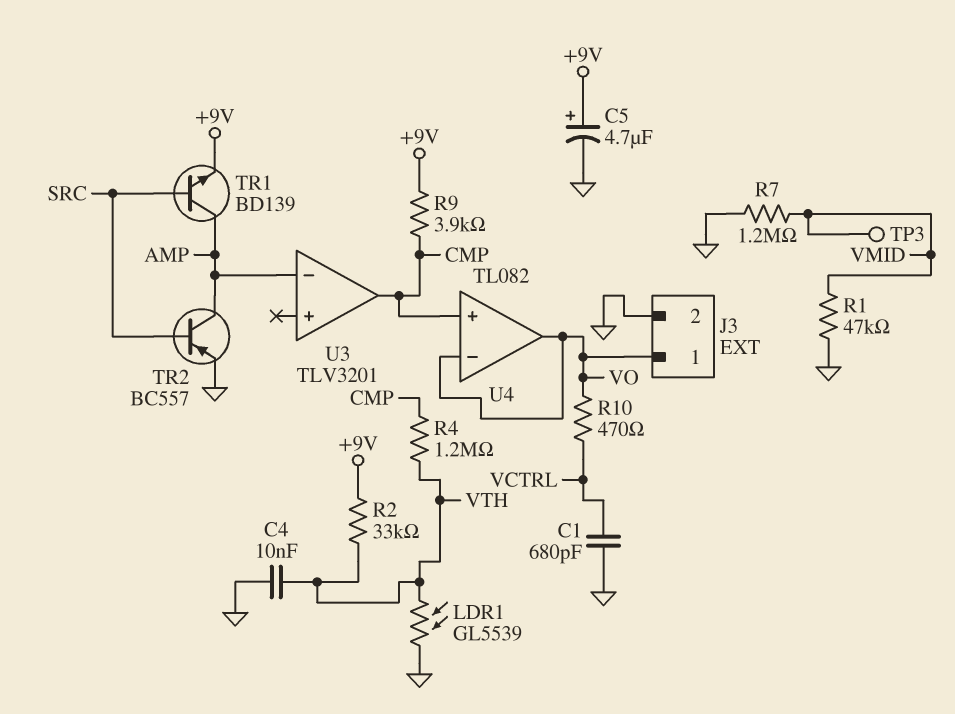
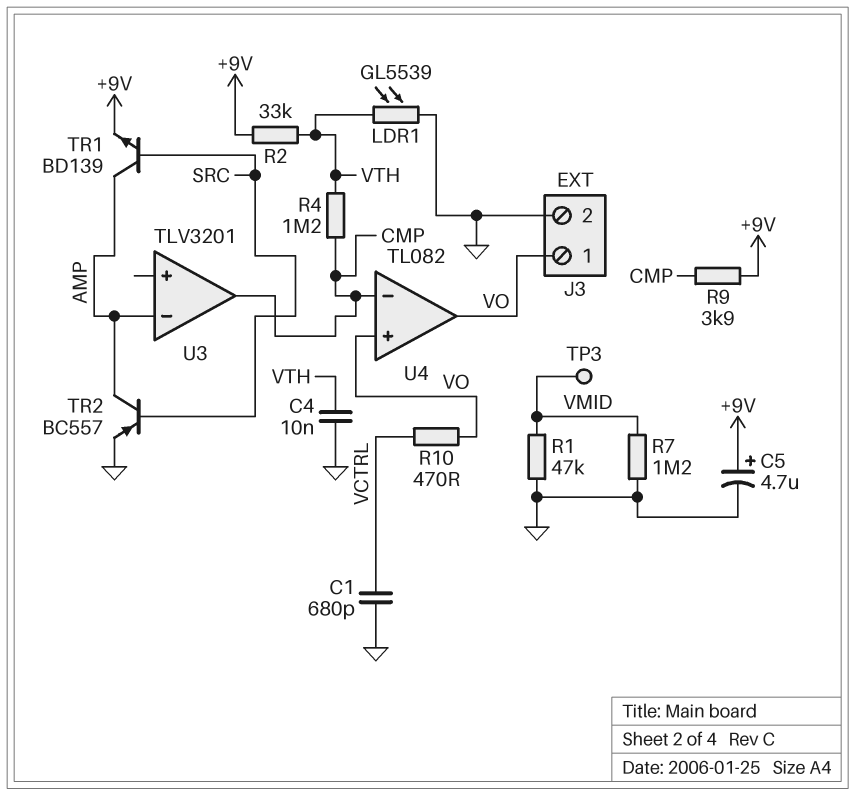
U4 pin in+: CMP -> VO
U4 pin in-: VO -> CMP

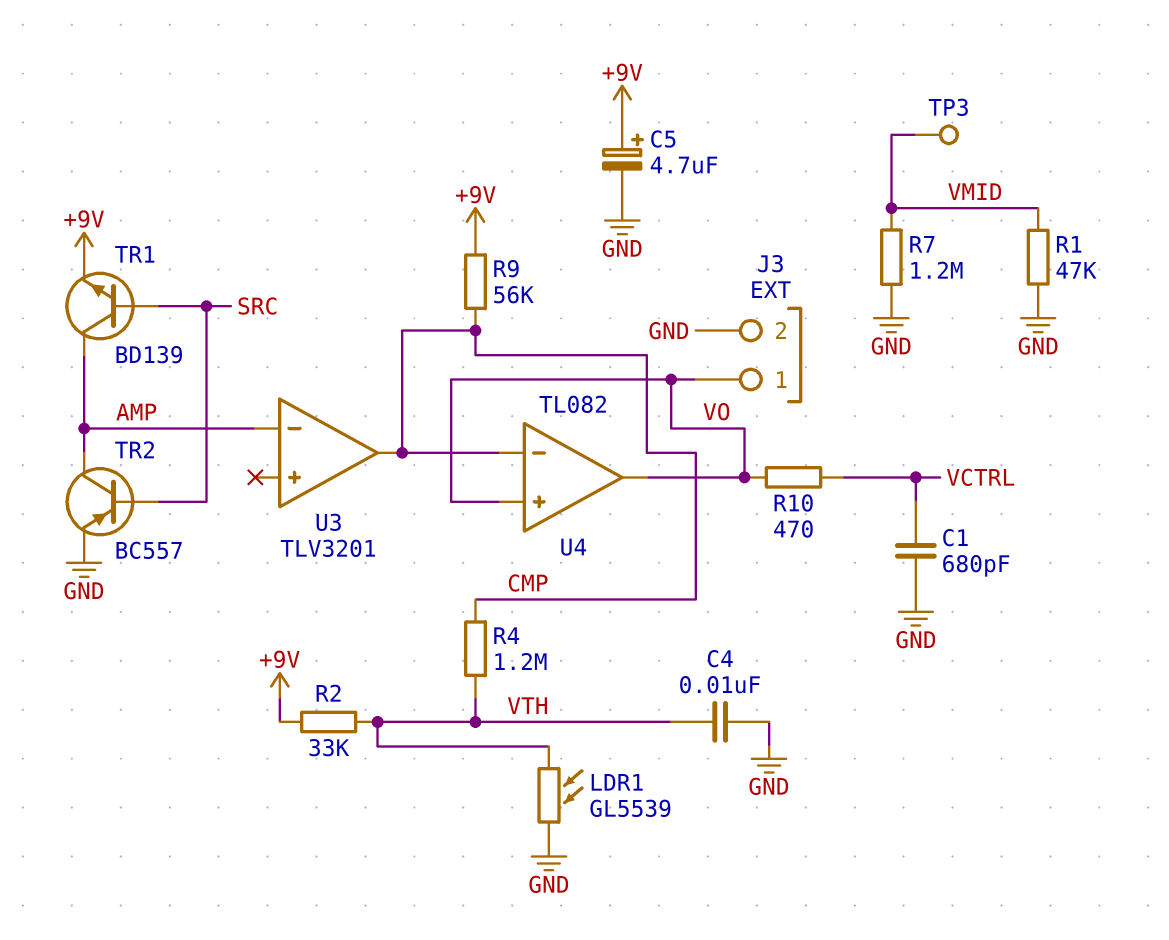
R9: 3.9k (+9V, CMP) -> 56k (+9V, CMP)

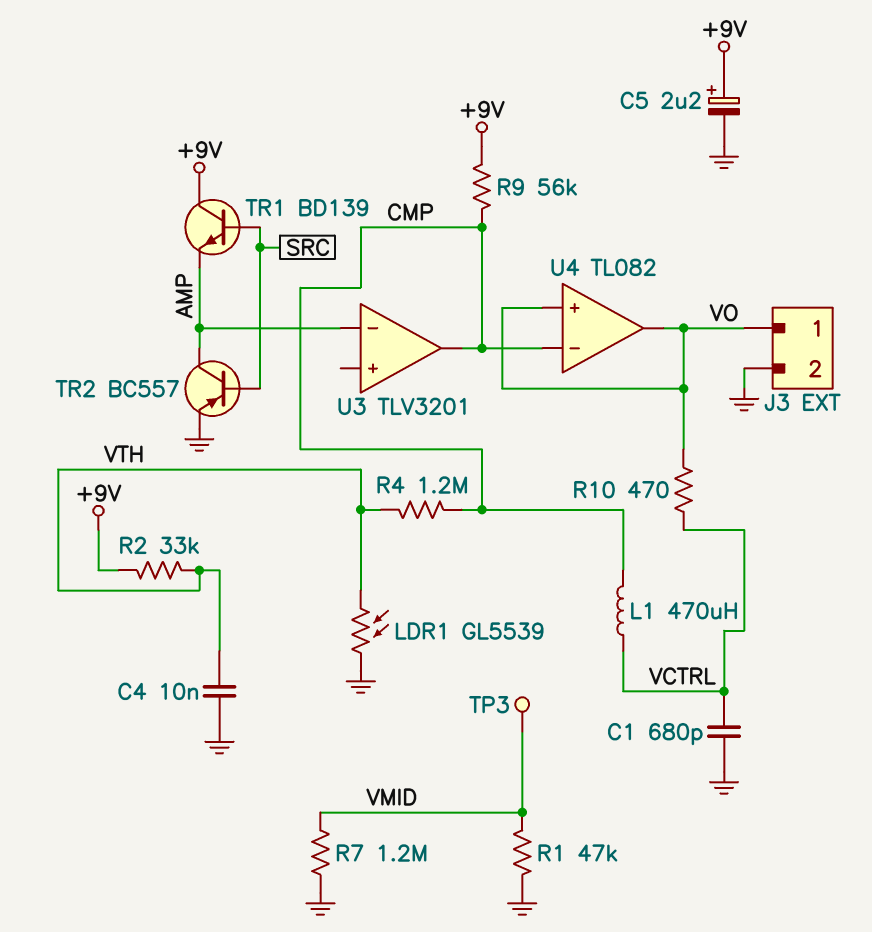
C5: 4.7uF (plus +9V, minus GND) -> 2.2uF (plus +9V, minus GND)
L1: none -> 470uH (CMP, VCTRL)
TR1: NPN BD139 (B SRC, C AMP, E +9V) -> NPN BD139 (B SRC, C +9V, E AMP)

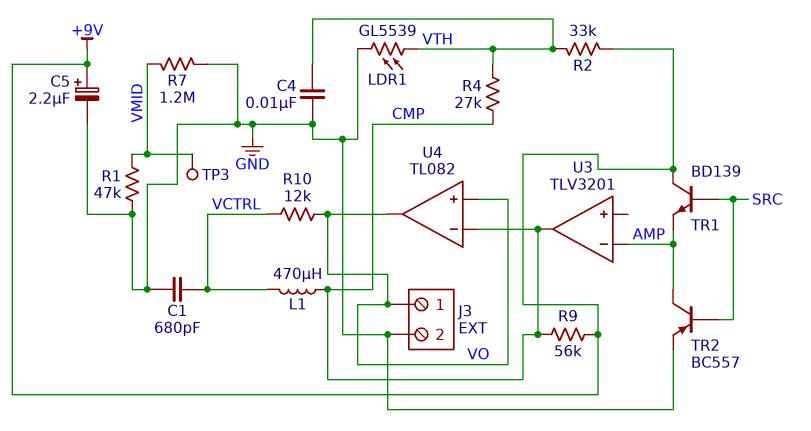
R4: 1.2M (CMP, VTH) -> 27k (CMP, VTH)
R10: 470 (VCTRL, VO) -> 12k (VCTRL, VO)

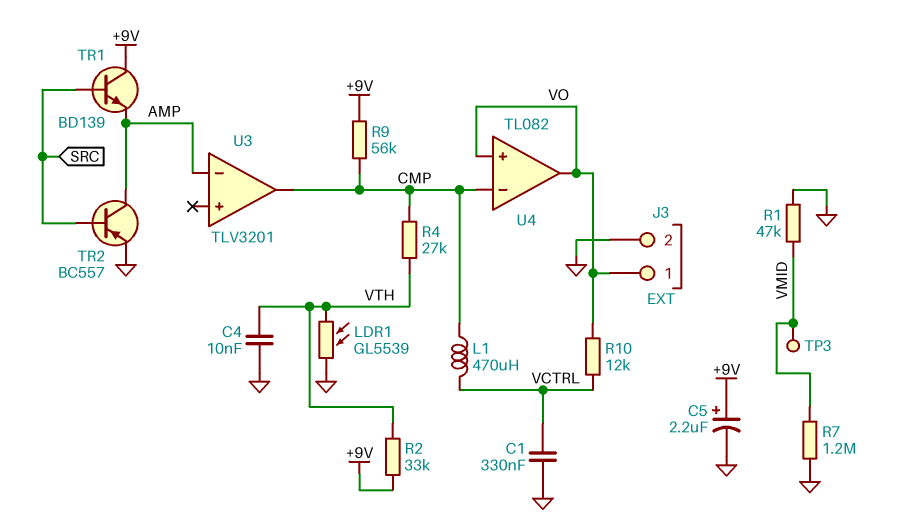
C1: 680pF (GND, VCTRL) -> 330nF (GND, VCTRL)

